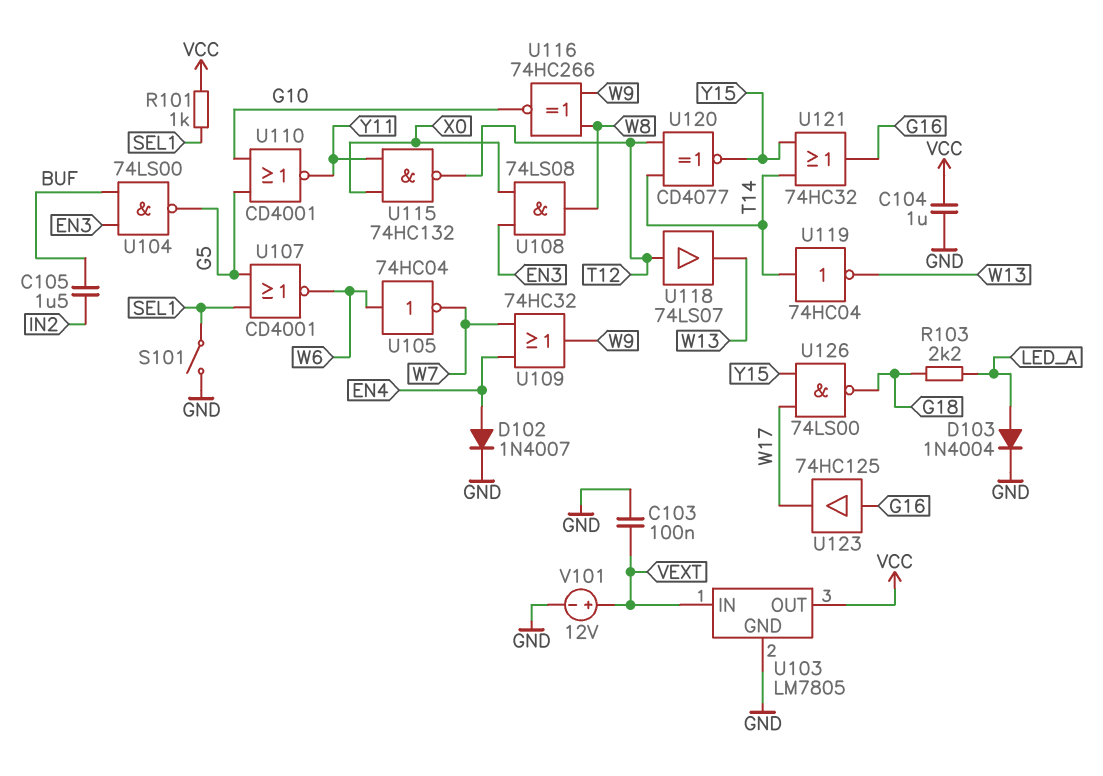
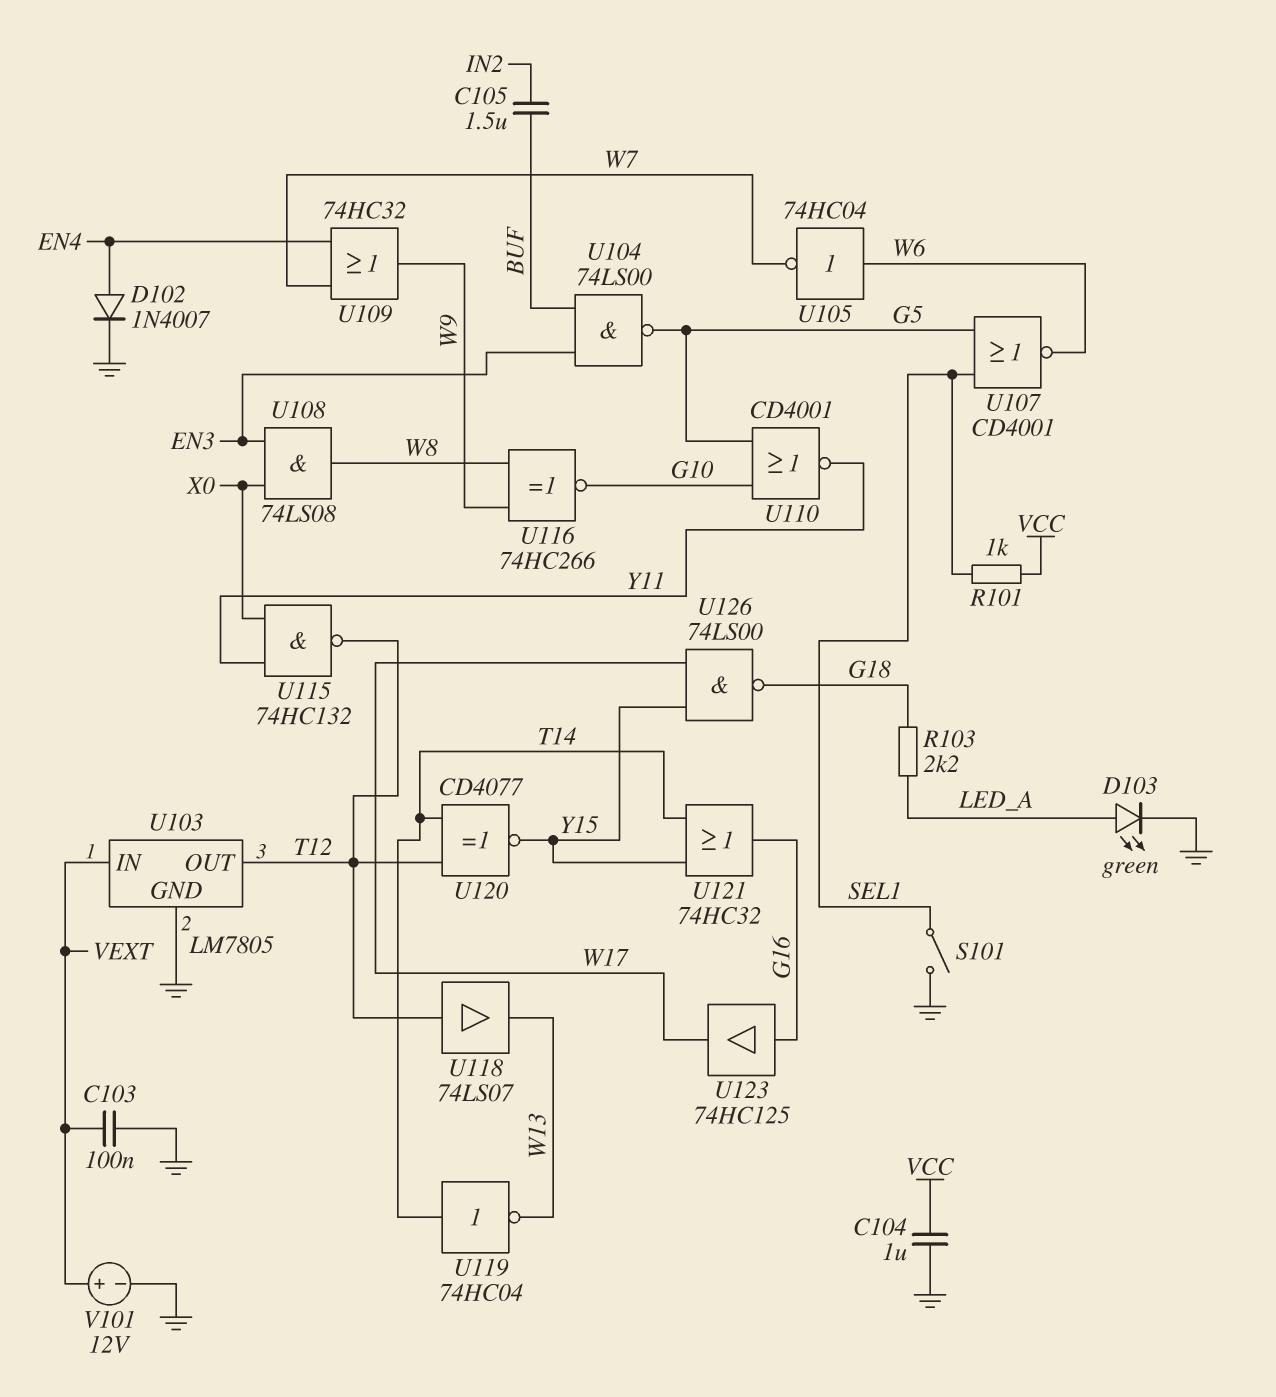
D103: diode 1N4004 (A LED_A, K GND) -> LED green (A LED_A, K GND)
U103 pin OUT: VCC -> T12

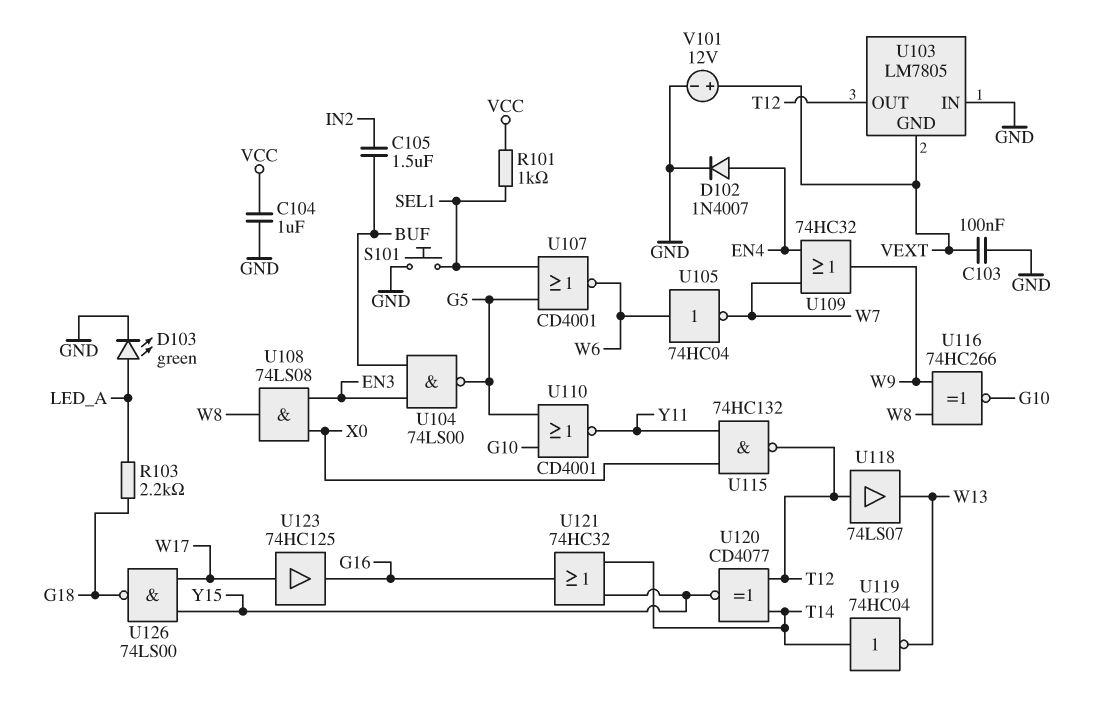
S101: switch (GND, SEL1) -> button (GND, SEL1)
U103 pin GND: GND -> VEXT
U103 pin IN: VEXT -> GND
U123: buffer 74HC125 (in G16, out W17) -> buffer 74HC125 (in W17, out G16)

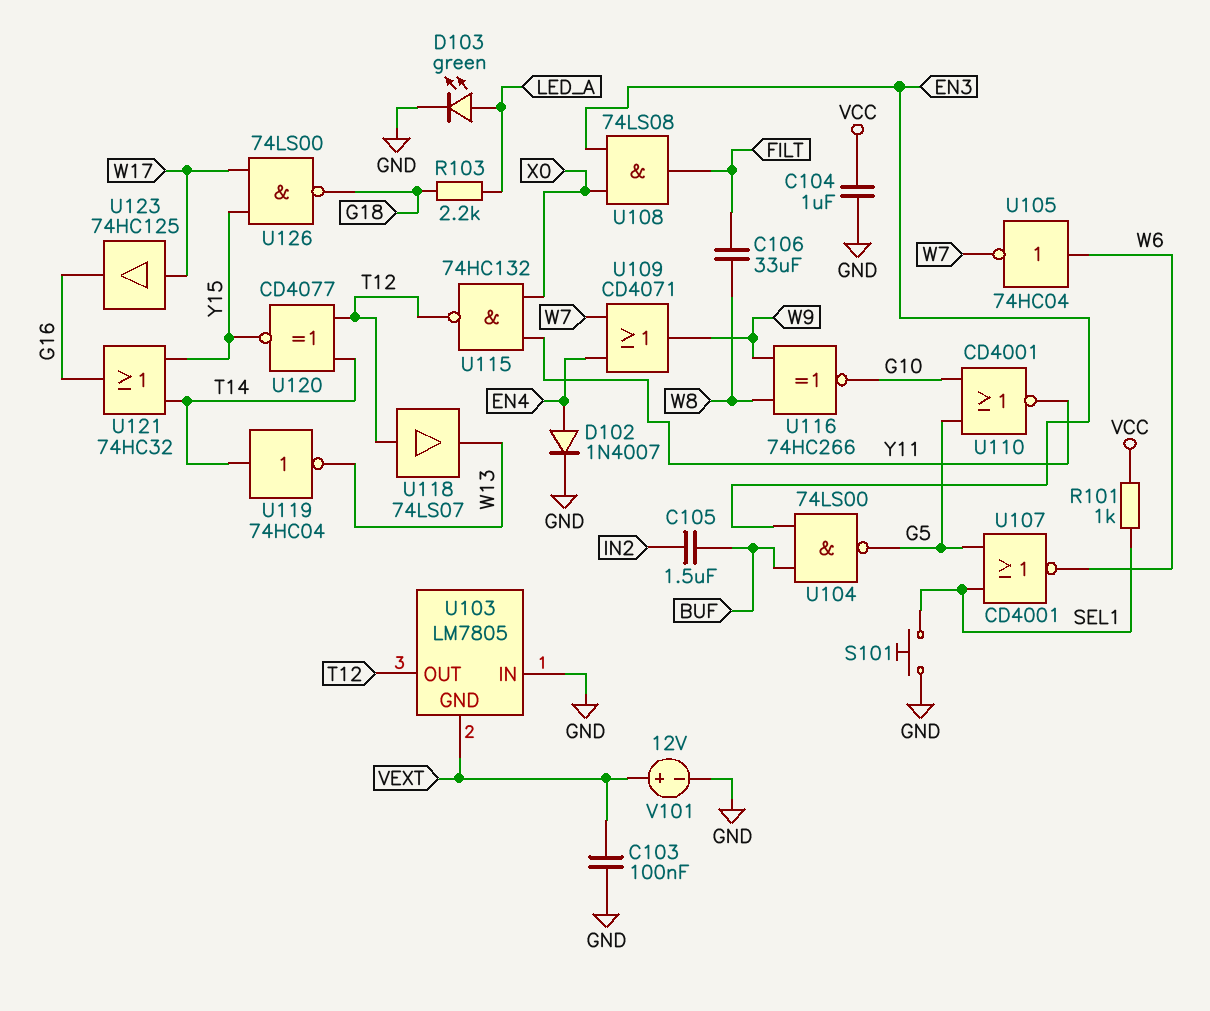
C106: none -> 33uF (FILT, W8)
U108: AND 74LS08 (in EN3, in X0, out W8) -> AND 74LS08 (in EN3, in X0, out FILT)
U109: OR 74HC32 (in EN4, in W7, out W9) -> OR CD4071 (in EN4, in W7, out W9)

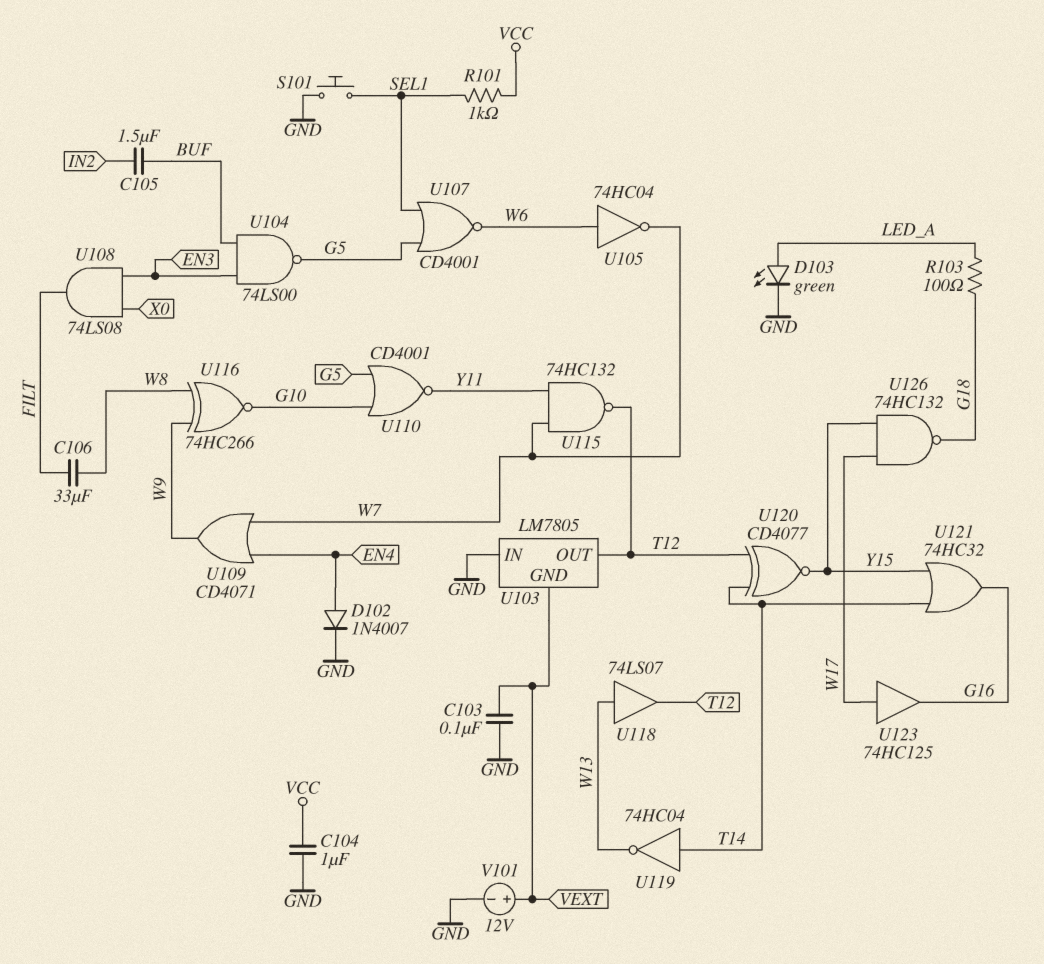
R103: 2.2k (G18, LED_A) -> 100 (G18, LED_A)
U115: NAND 74HC132 (in X0, in Y11, out T12) -> NAND 74HC132 (in W7, in Y11, out T12)
U118: buffer 74LS07 (in T12, out W13) -> buffer 74LS07 (in W13, out T12)
U126: NAND 74LS00 (in W17, in Y15, out G18) -> NAND 74HC132 (in W17, in Y15, out G18)

